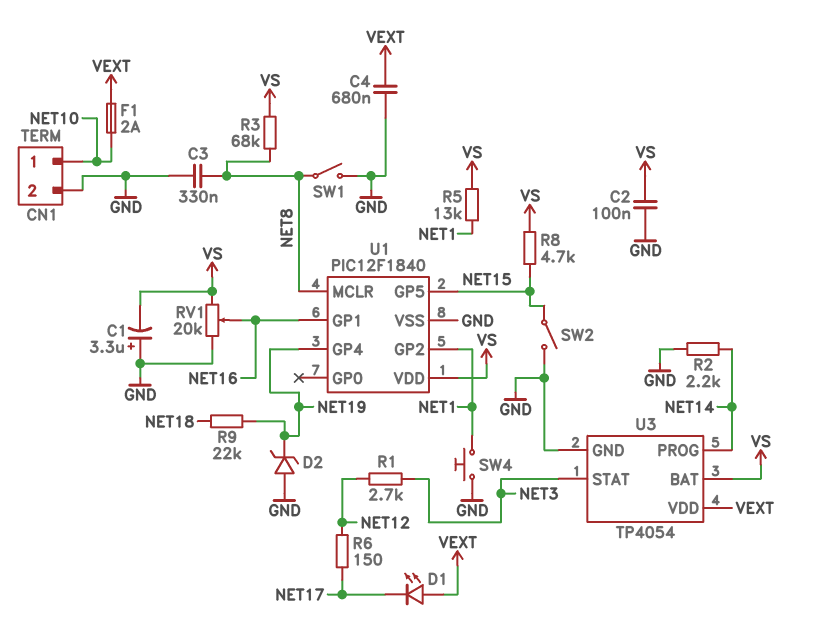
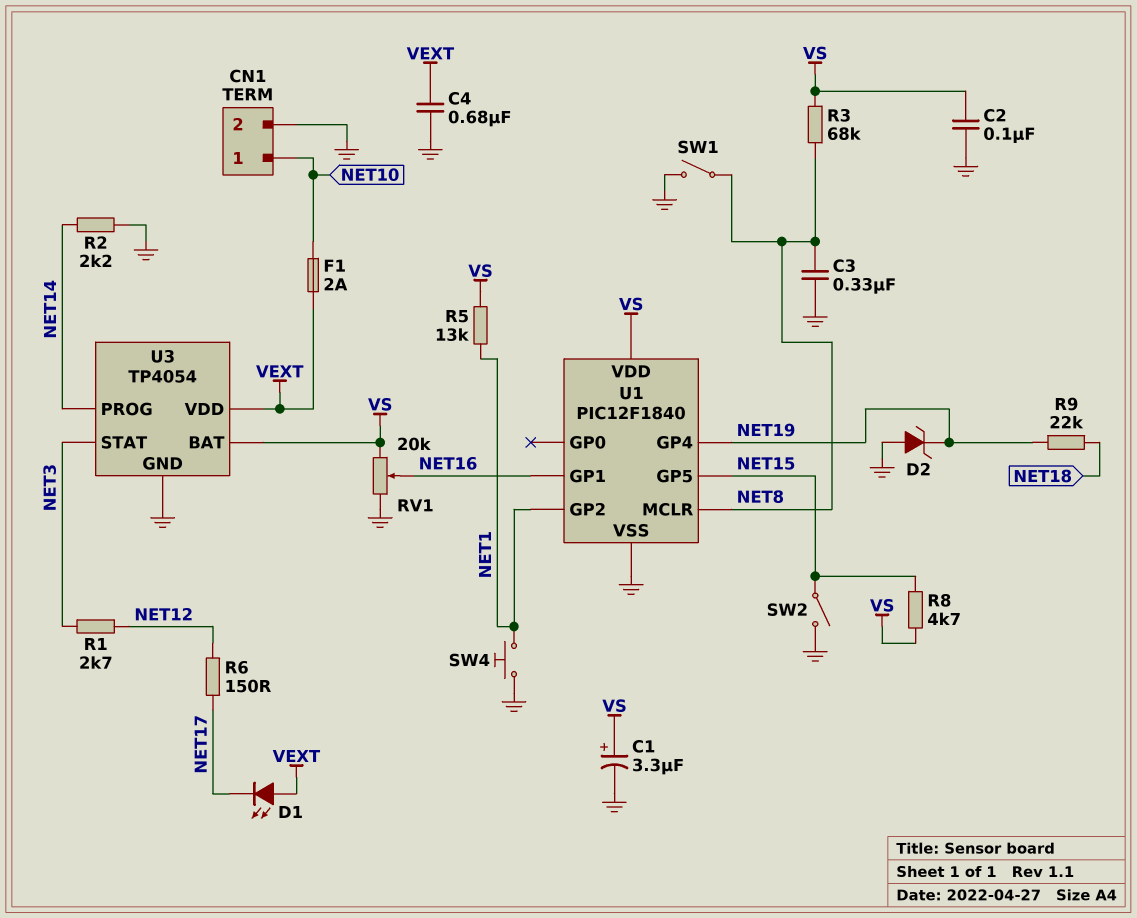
C1: 3.3uF (plus GND, minus VS) -> 3.3uF (plus VS, minus GND)

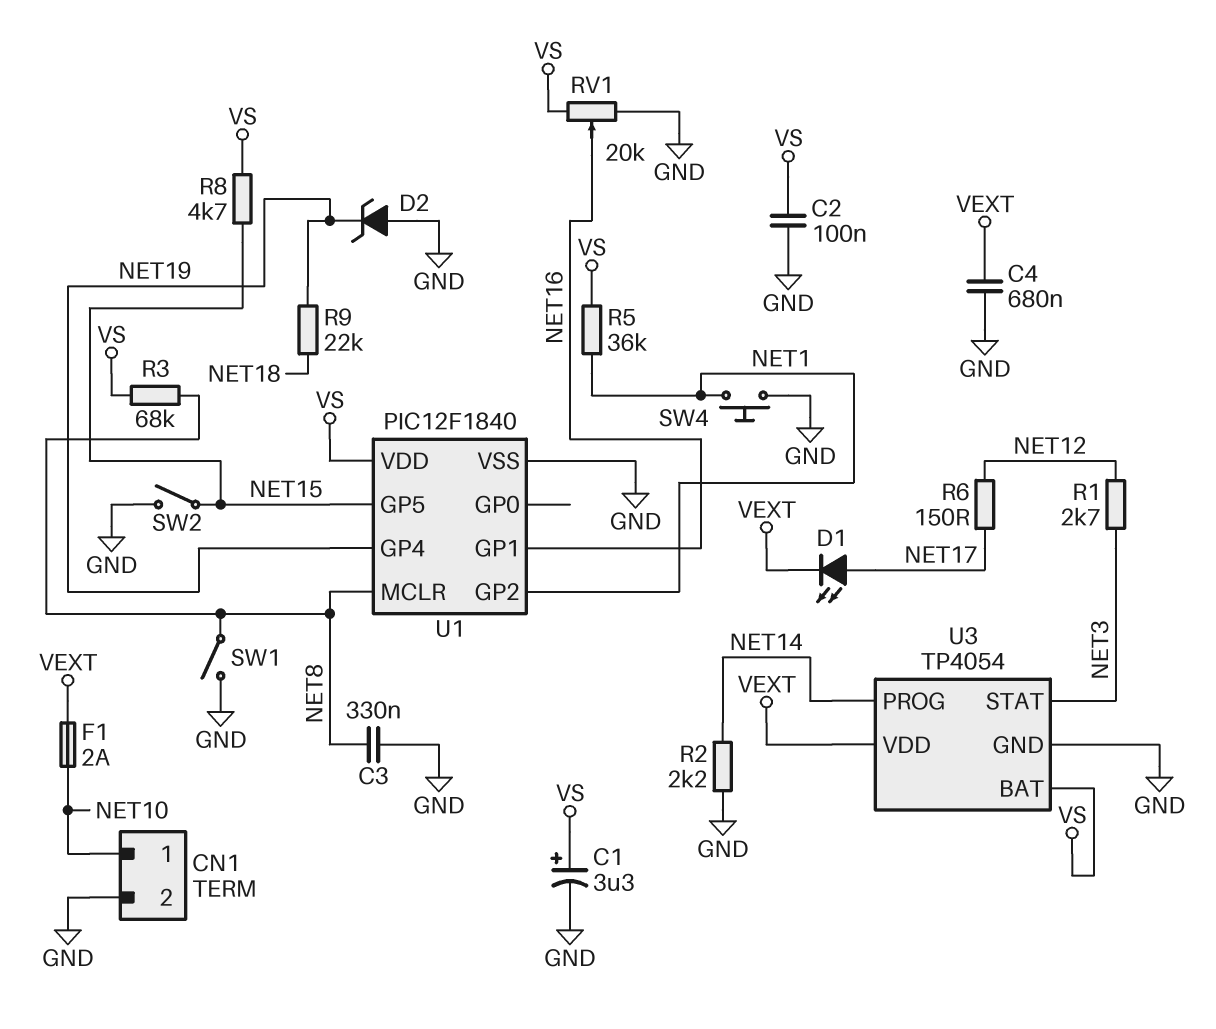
D1: LED (A VEXT, K NET17) -> LED (A NET17, K VEXT)
R5: 13k (NET1, VS) -> 36k (NET1, VS)

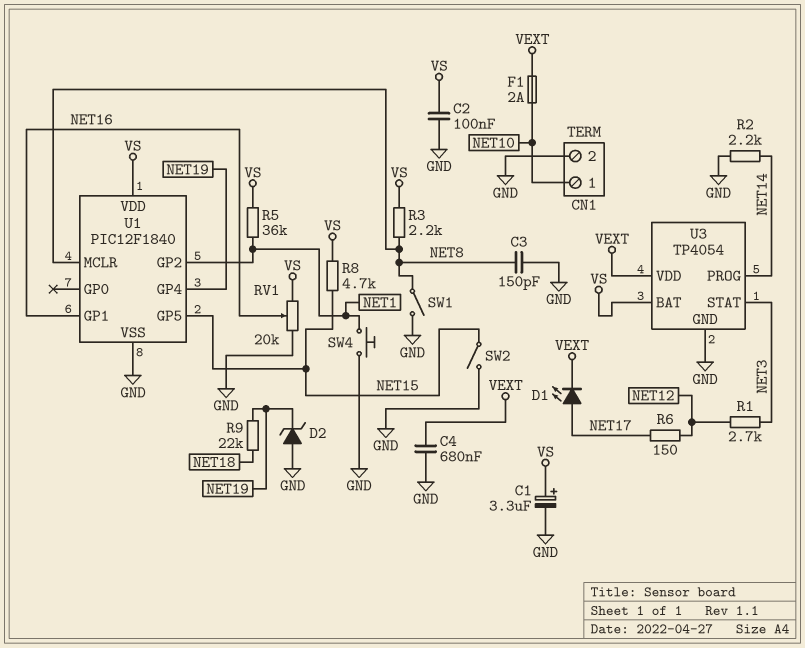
C3: 330nF (GND, NET8) -> 150pF (GND, NET8)
R3: 68k (NET8, VS) -> 2.2k (NET8, VS)

